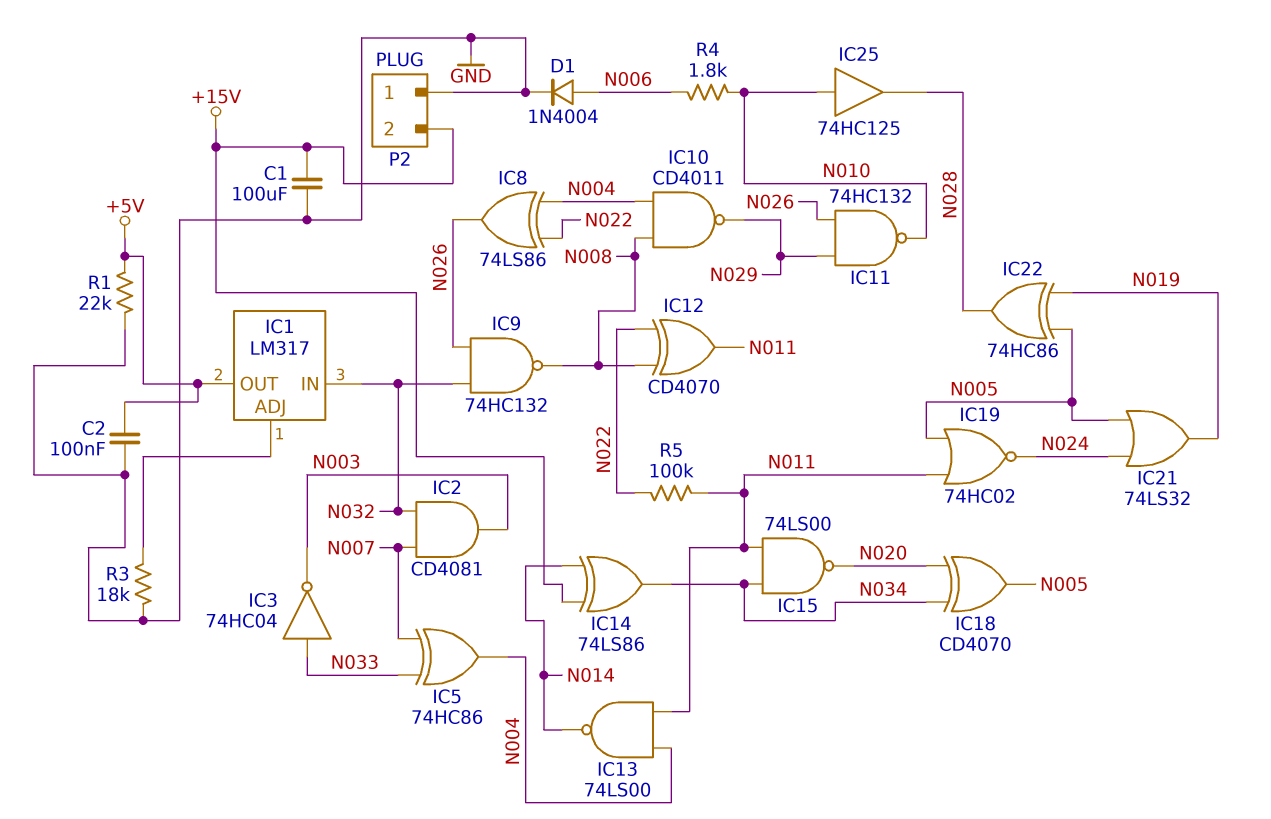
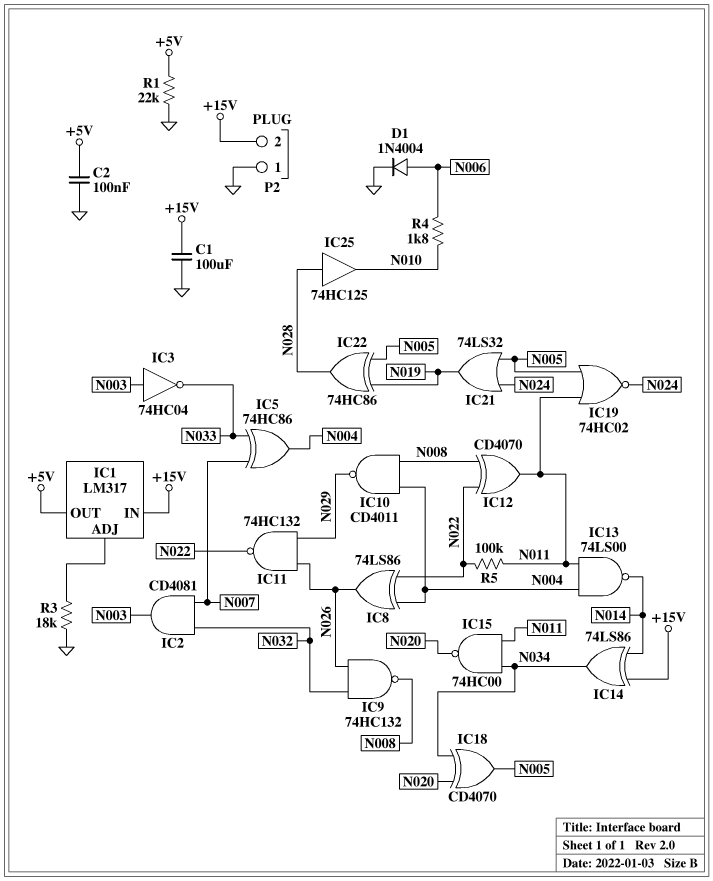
IC1 pin IN: N032 -> +15V
IC3: NOT 74HC04 (in N033, out N003) -> NOT 74HC04 (in N003, out N033)
IC11: NAND 74HC132 (in N026, in N029, out N010) -> NAND 74HC132 (in N026, in N029, out N022)
IC15: NAND 74LS00 (in N011, in N034, out N020) -> NAND 74HC00 (in N011, in N034, out N020)
IC25: buffer 74HC125 (in N010, out N028) -> buffer 74HC125 (in N028, out N010)

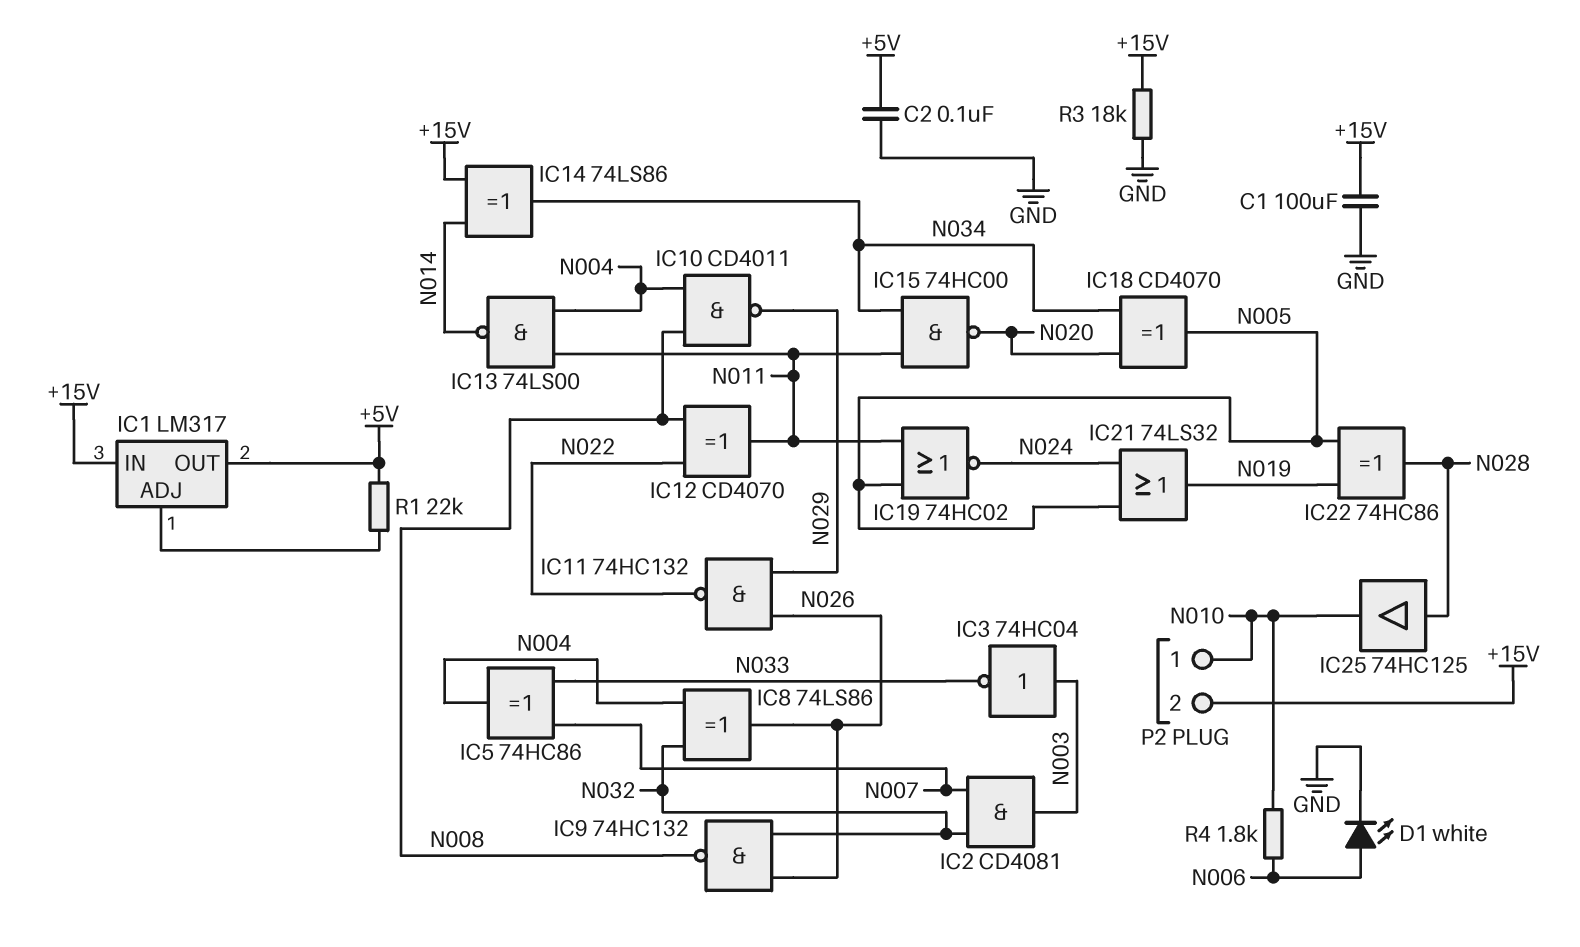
D1: diode 1N4004 (A N006, K GND) -> LED white (A N006, K GND)
IC8: XOR 74LS86 (in N004, in N022, out N026) -> XOR 74LS86 (in N004, in N032, out N026)
P2 pin 1: GND -> N010
R1: 22k (+5V, GND) -> 22k (+5V, IC1/ADJ)
R3: 18k (GND, IC1/ADJ) -> 18k (+15V, GND)
R5: 100k (N011, N022) -> none

